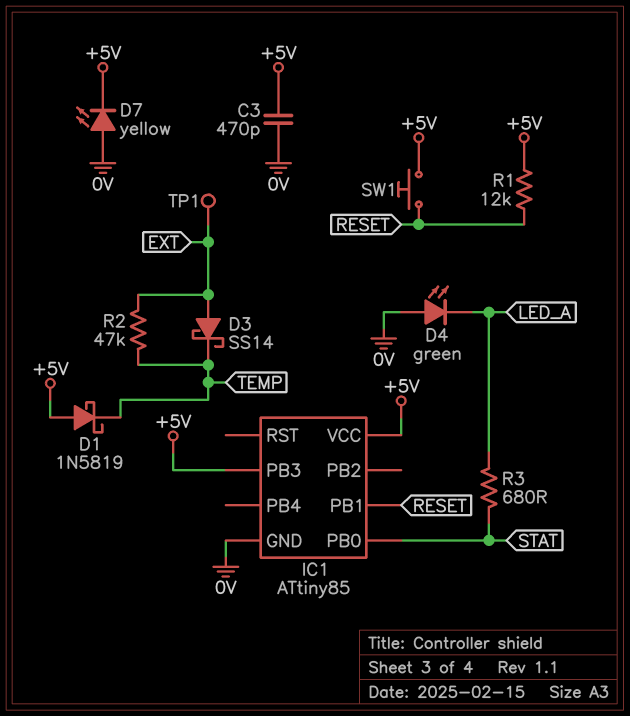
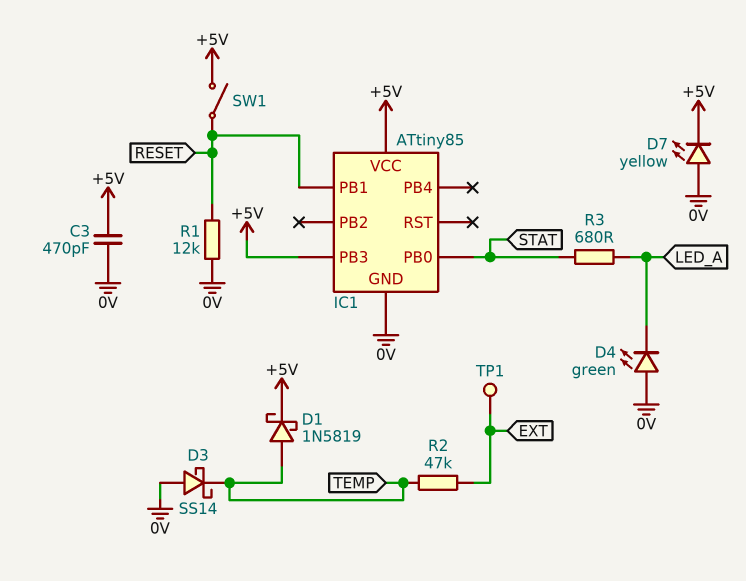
D1: schottky 1N5819 (A +5V, K TEMP) -> schottky 1N5819 (A TEMP, K +5V)
D3: schottky SS14 (A EXT, K TEMP) -> schottky SS14 (A 0V, K TEMP)
R1: 12k (+5V, RESET) -> 12k (0V, RESET)
SW1: button (+5V, RESET) -> switch (+5V, RESET)

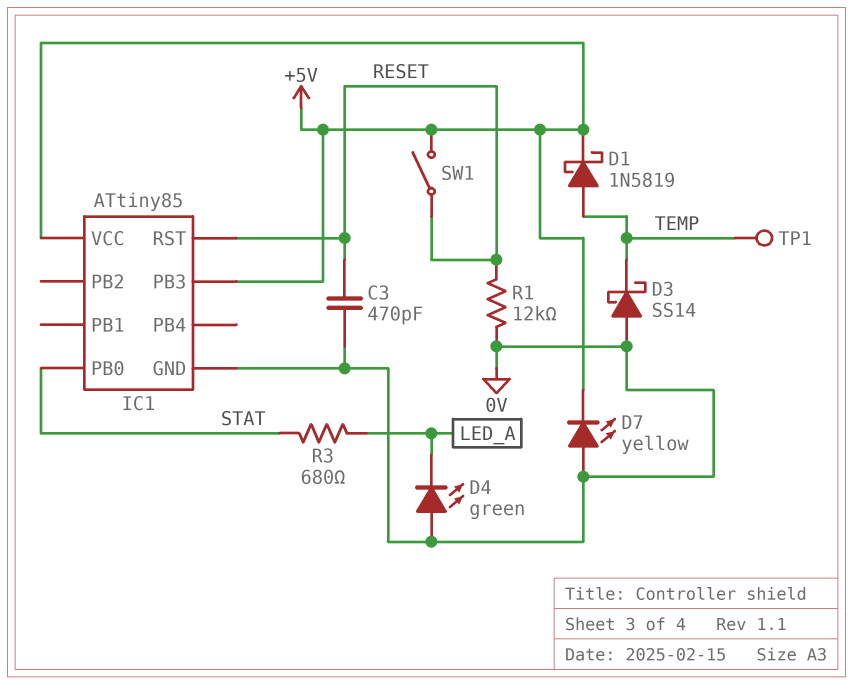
C3: 470pF (+5V, 0V) -> 470pF (0V, RESET)
IC1 pin PB1: RESET -> none
IC1 pin RST: none -> RESET
R2: 47k (EXT, TEMP) -> none
TP1: test point (EXT) -> test point (TEMP)

